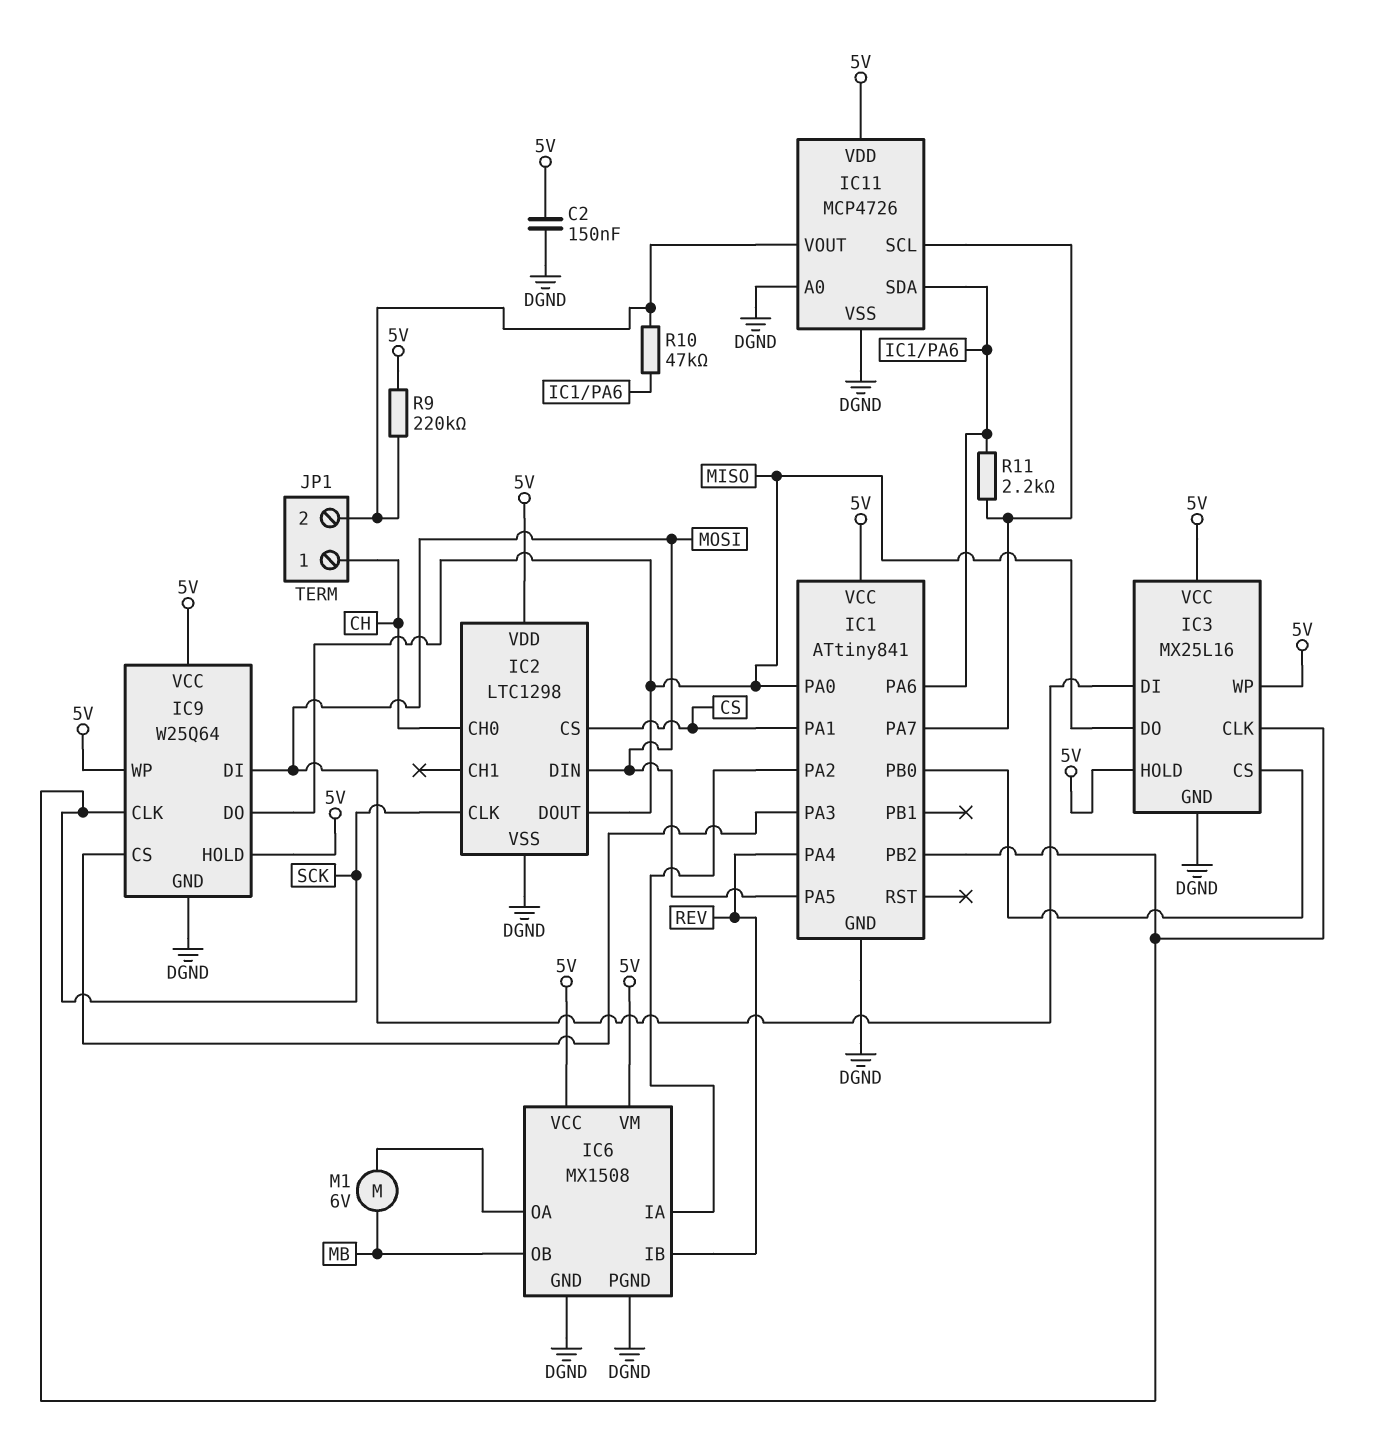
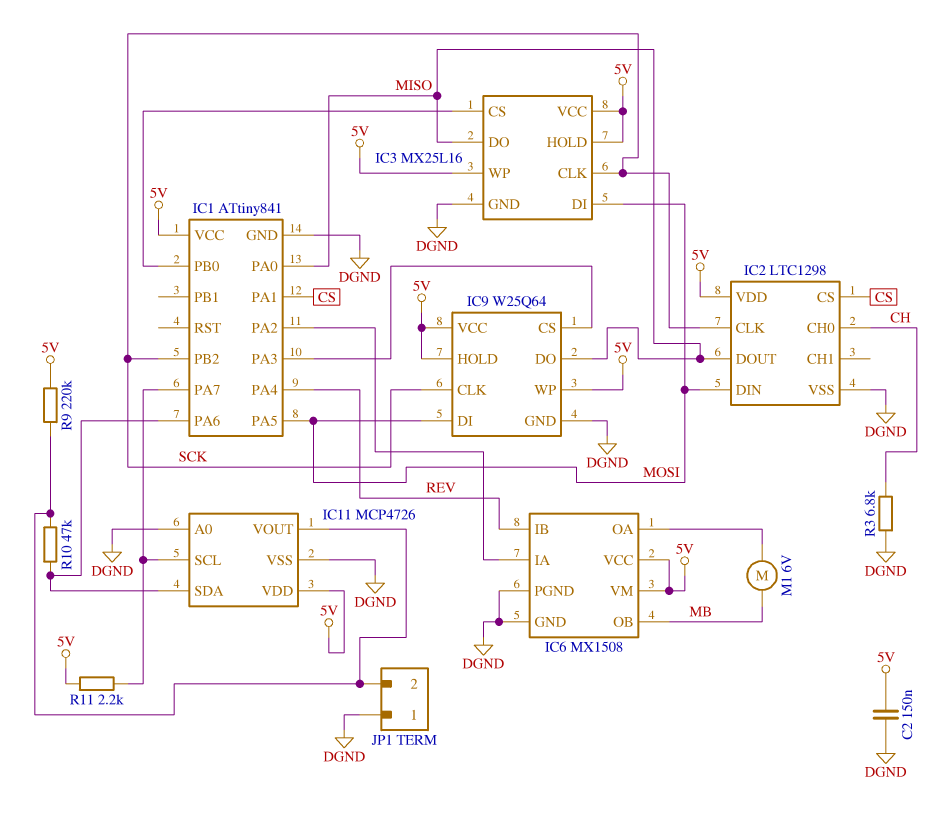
JP1 pin 1: CH -> DGND
R3: none -> 6.8k (CH, DGND)
R11: 2.2k (IC1/PA6, IC1/PA7) -> 2.2k (5V, IC1/PA7)

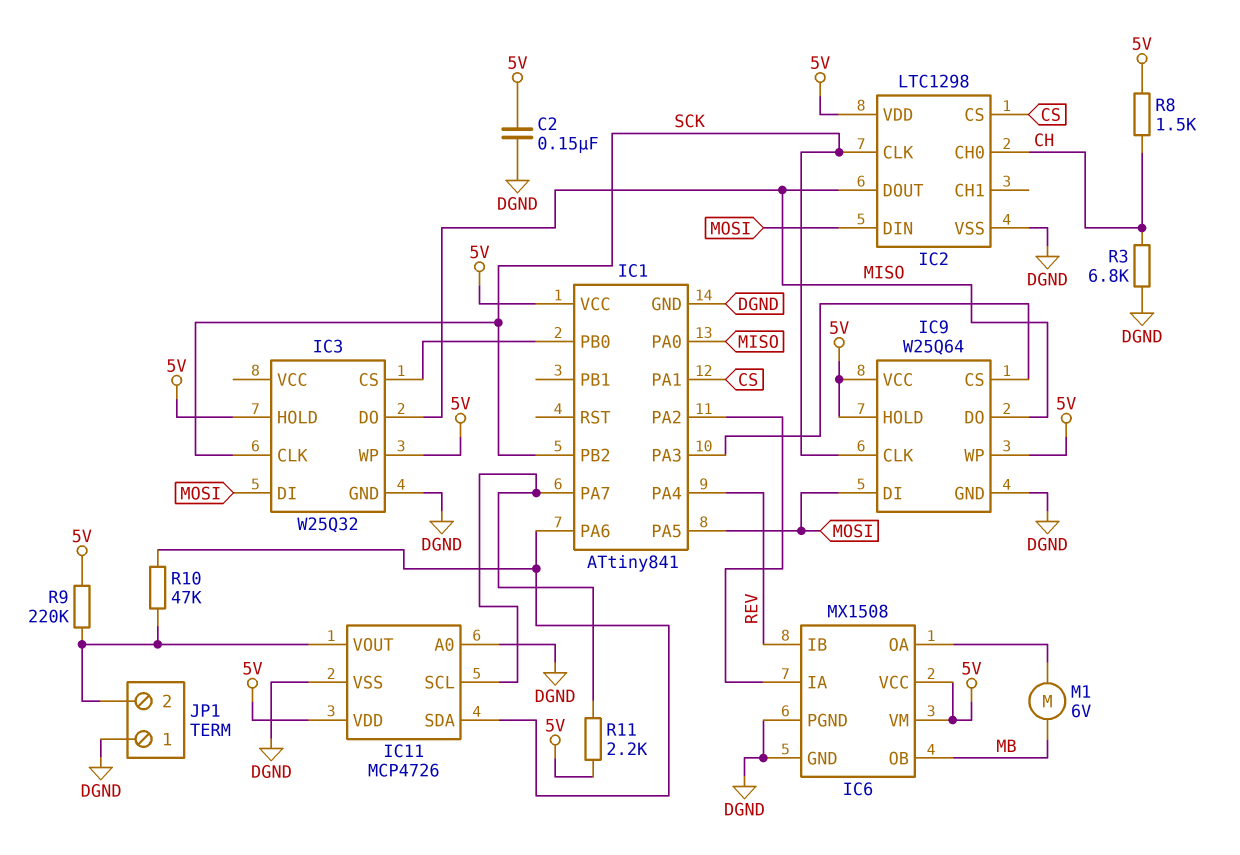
IC3: MX25L16 -> W25Q32
IC3 pin VCC: 5V -> none
R8: none -> 1.5k (5V, CH)

